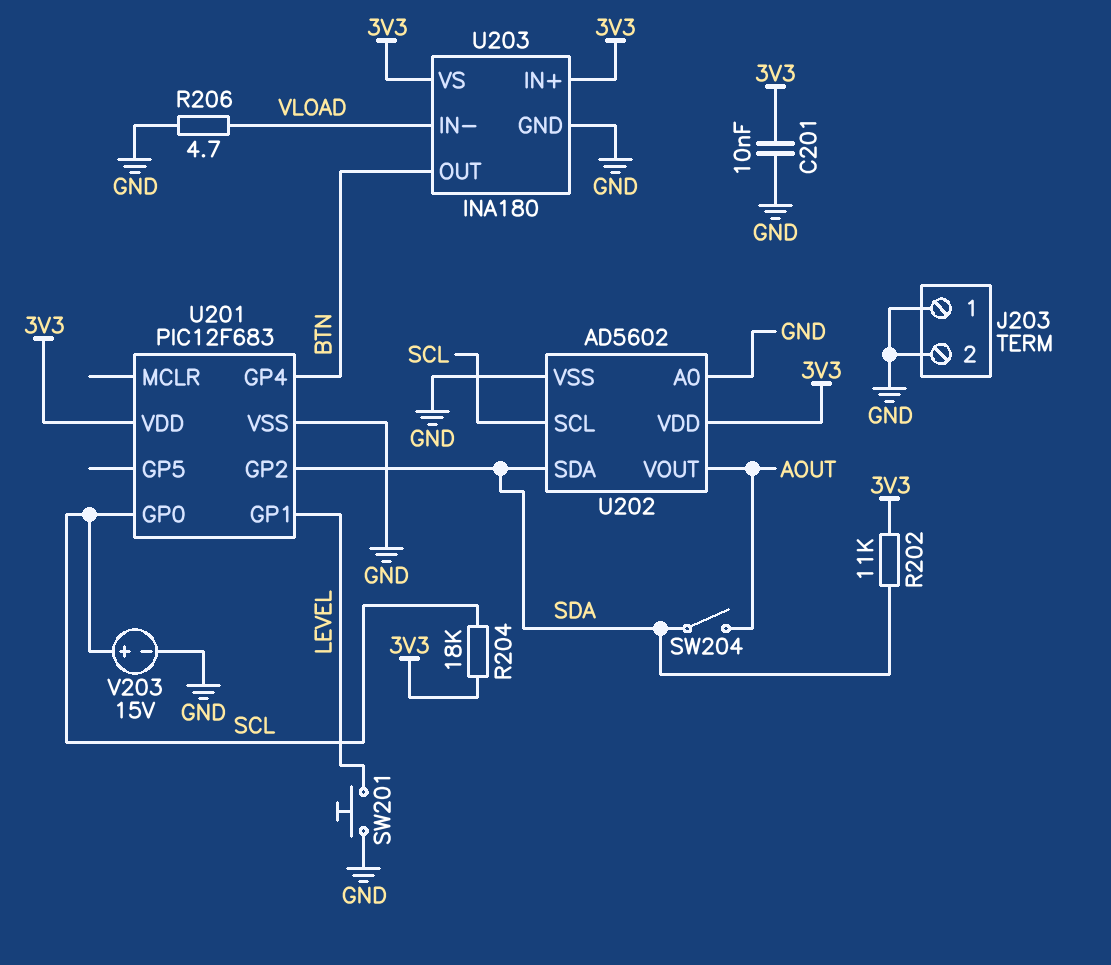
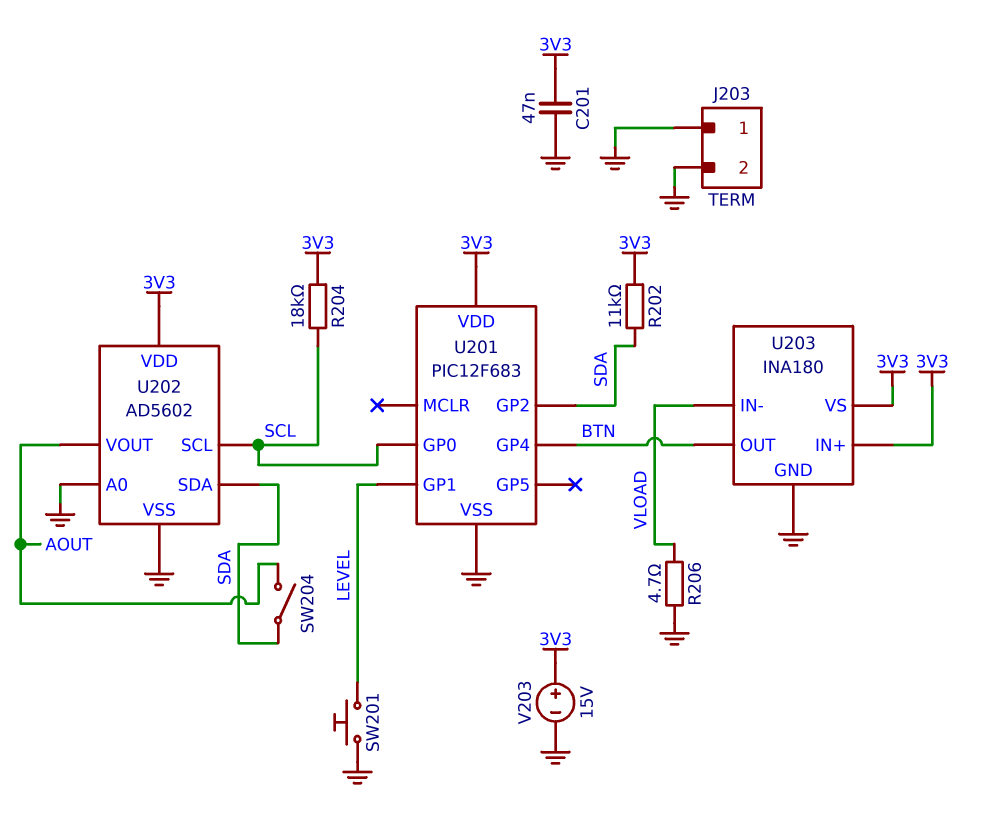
C201: 10nF (3V3, GND) -> 47nF (3V3, GND)
V203: 15V (plus SCL, minus GND) -> 15V (plus 3V3, minus GND)

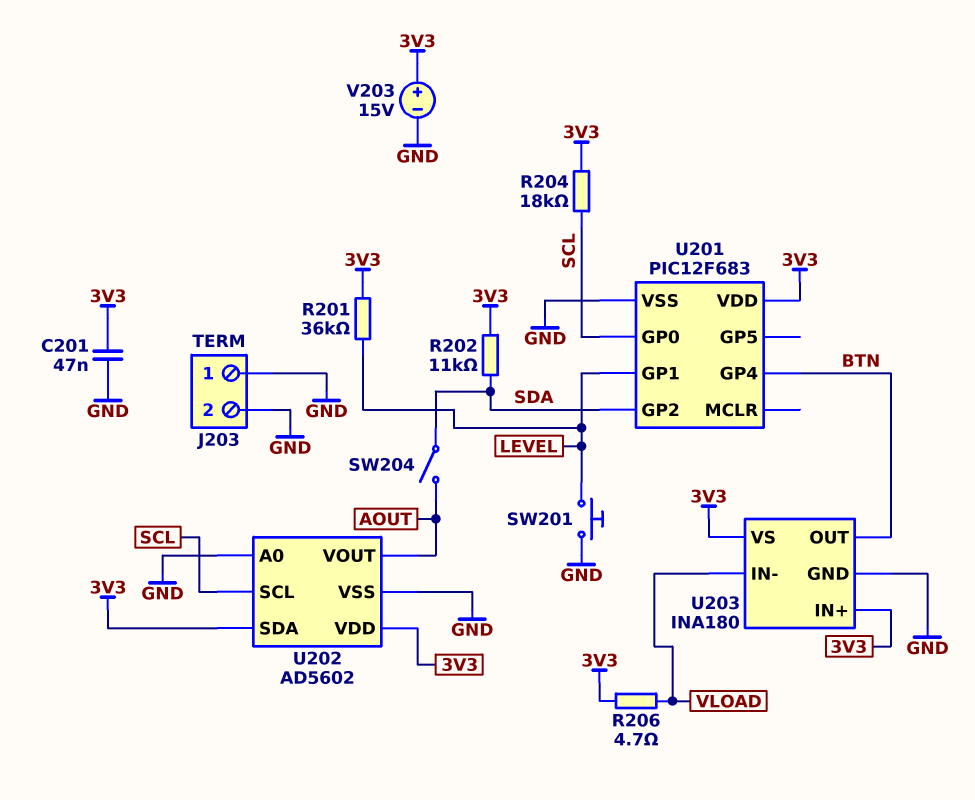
R201: none -> 36k (3V3, LEVEL)
R206: 4.7 (GND, VLOAD) -> 4.7 (3V3, VLOAD)
U202 pin SDA: SDA -> 3V3

